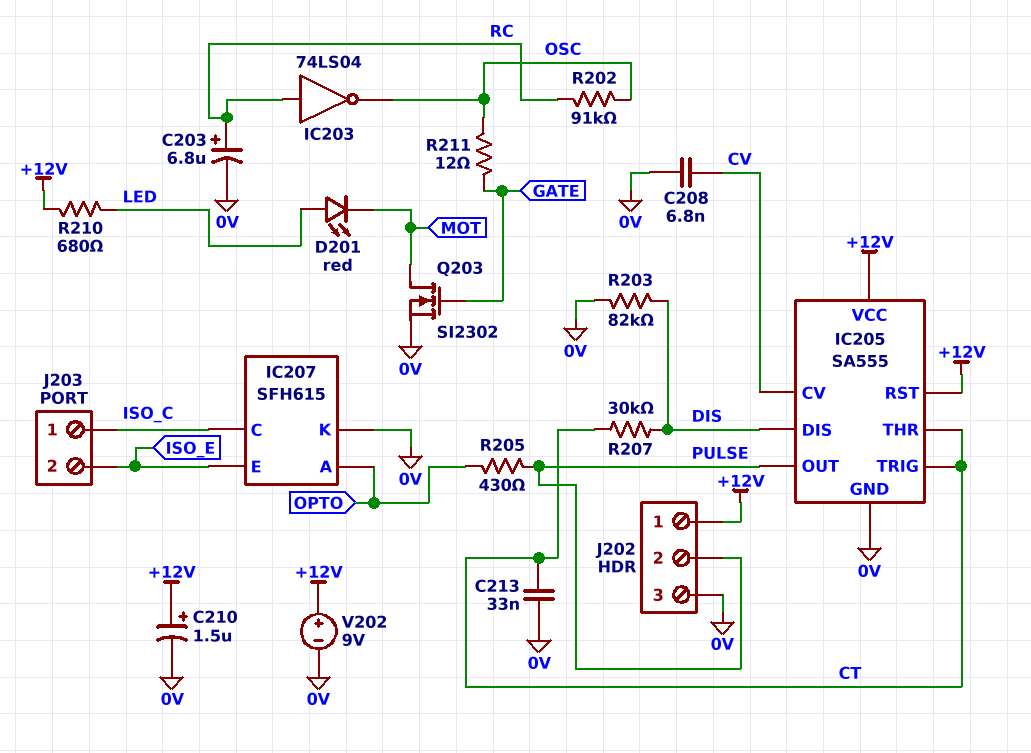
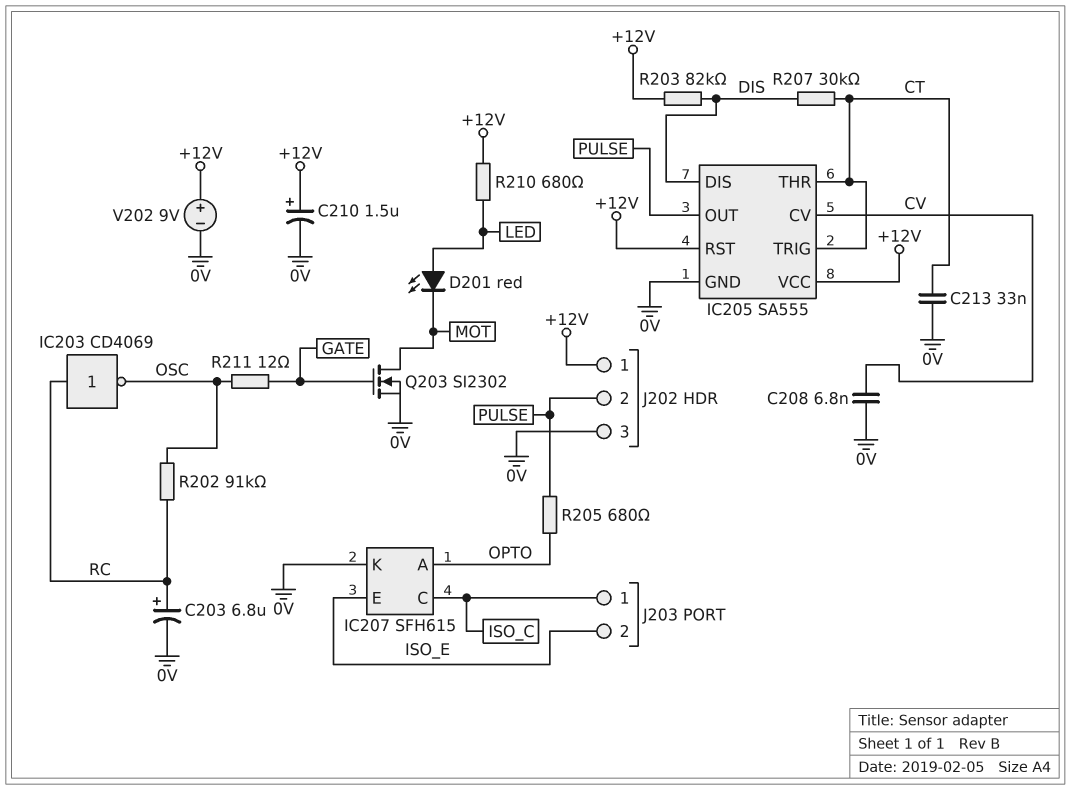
IC203: NOT 74LS04 (in RC, out OSC) -> NOT CD4069 (in RC, out OSC)
R203: 82k (0V, DIS) -> 82k (+12V, DIS)
R205: 430 (OPTO, PULSE) -> 680 (OPTO, PULSE)

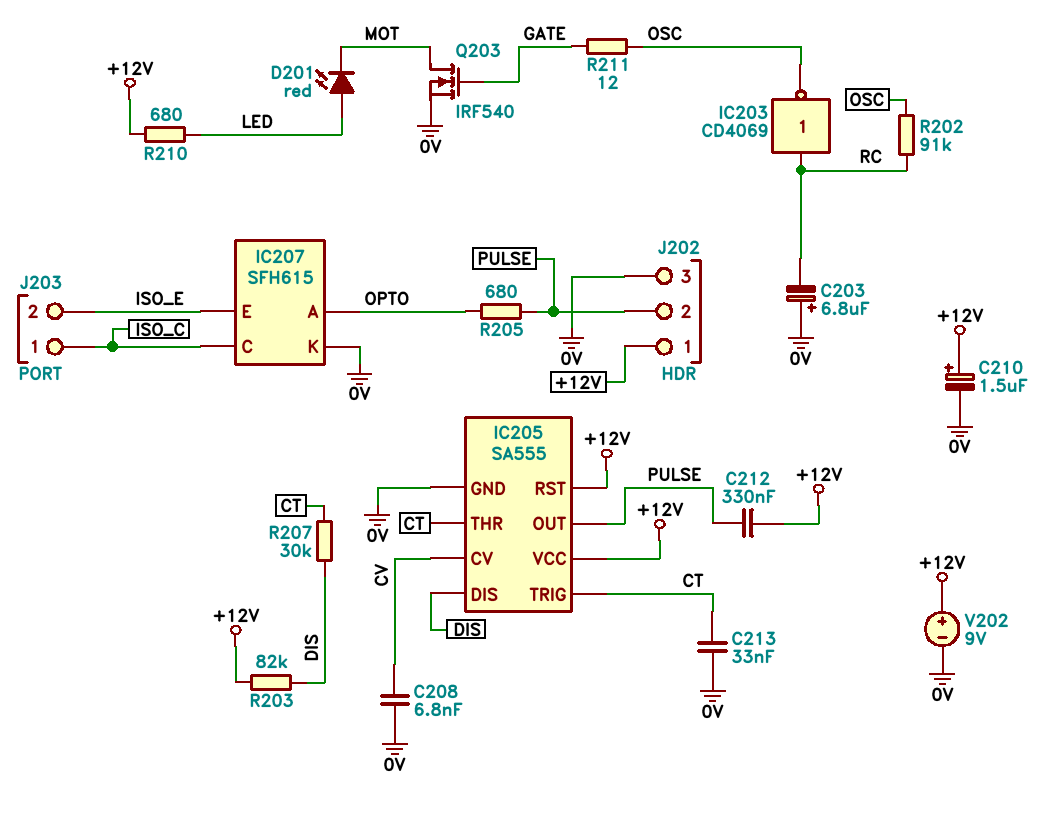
C203: 6.8uF (plus RC, minus 0V) -> 6.8uF (plus 0V, minus RC)
C212: none -> 330nF (+12V, PULSE)
Q203: NMOS SI2302 (G GATE, D MOT, S 0V) -> NMOS IRF540 (G GATE, D MOT, S 0V)

